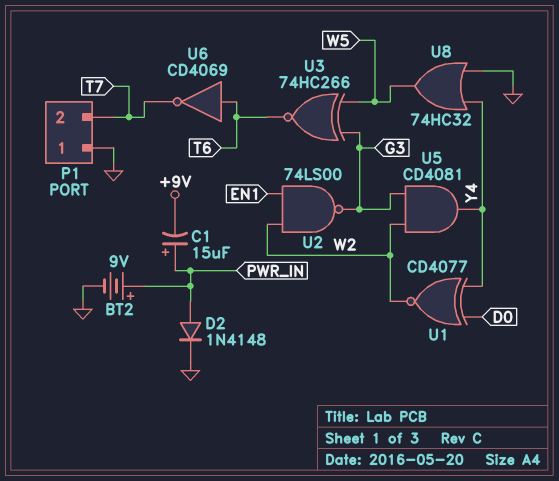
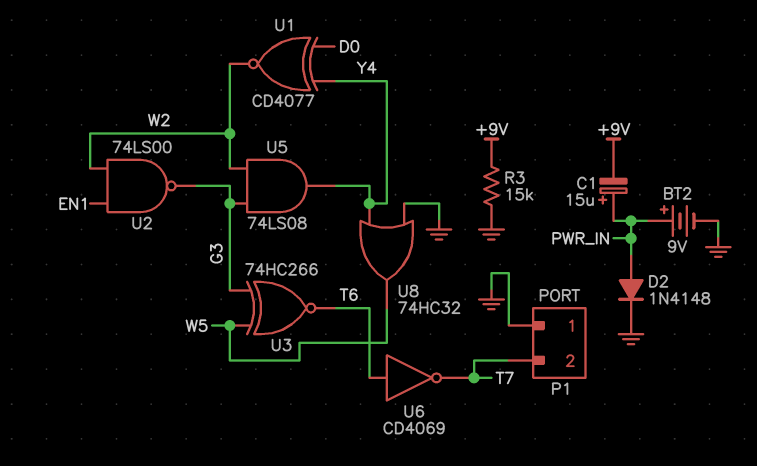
R3: none -> 15k (+9V, GND)
U5: AND CD4081 (in G3, in W2, out Y4) -> AND 74LS08 (in G3, in W2, out Y4)

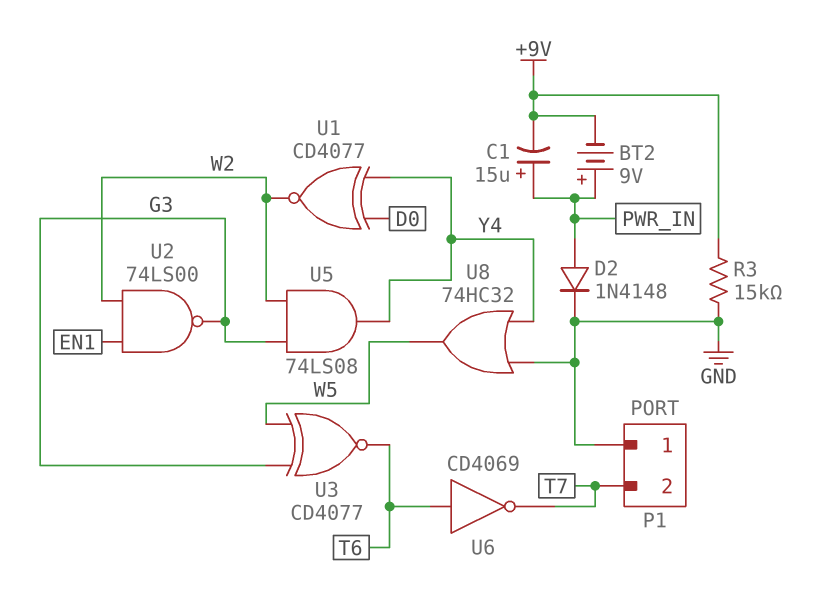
BT2: 9V (plus PWR_IN, minus GND) -> 9V (plus PWR_IN, minus +9V)
U3: XNOR 74HC266 (in G3, in W5, out T6) -> XNOR CD4077 (in G3, in W5, out T6)

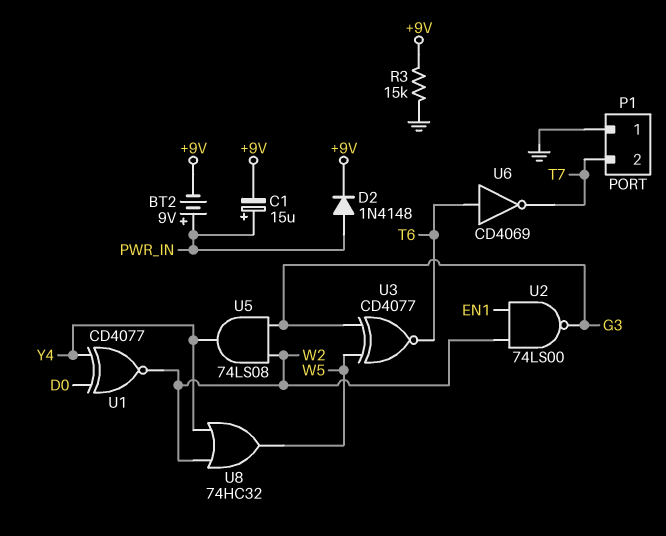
D2: diode 1N4148 (A PWR_IN, K GND) -> diode 1N4148 (A PWR_IN, K +9V)
U8: OR 74HC32 (in GND, in Y4, out W5) -> OR 74HC32 (in W2, in Y4, out W5)

